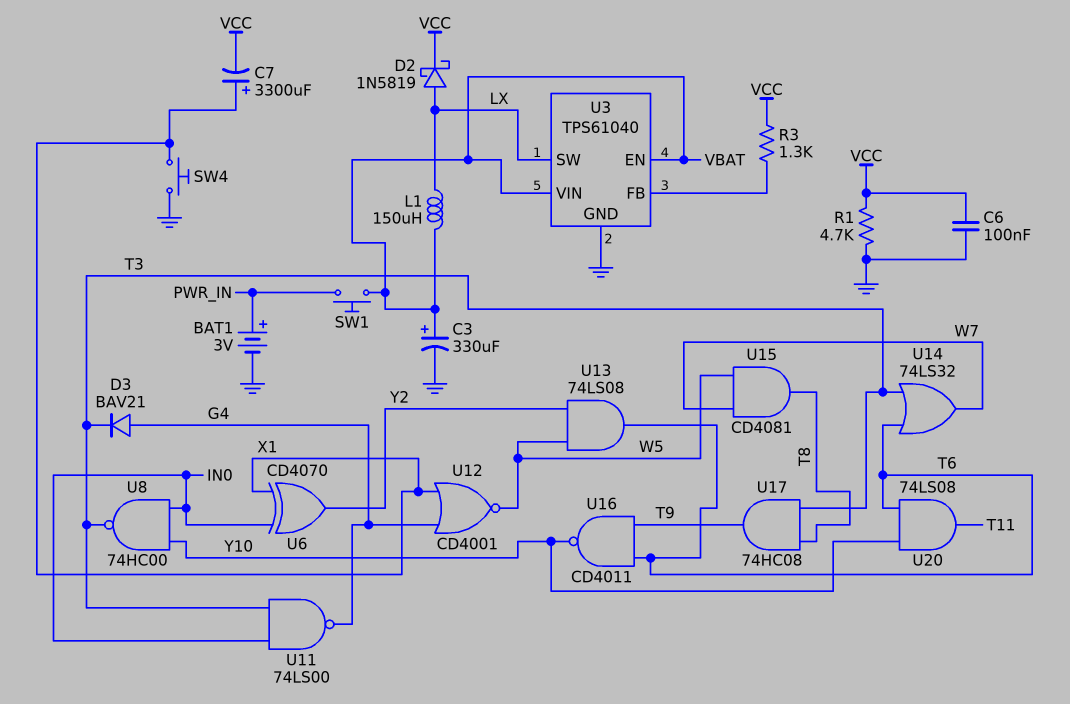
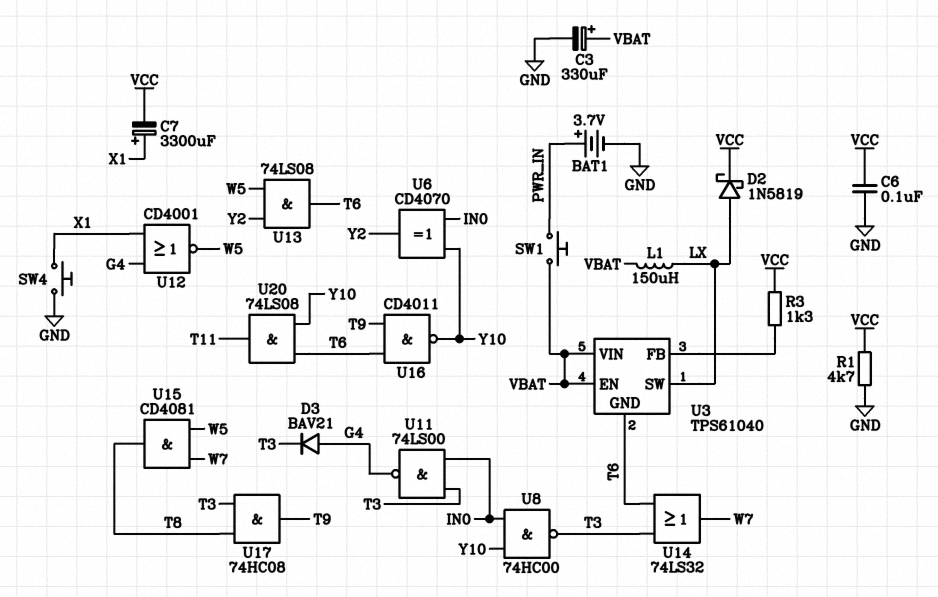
BAT1: 3V (plus PWR_IN, minus GND) -> 3.7V (plus PWR_IN, minus GND)
U3 pin GND: GND -> T6
U6: XOR CD4070 (in IN0, in X1, out Y2) -> XOR CD4070 (in IN0, in Y10, out Y2)

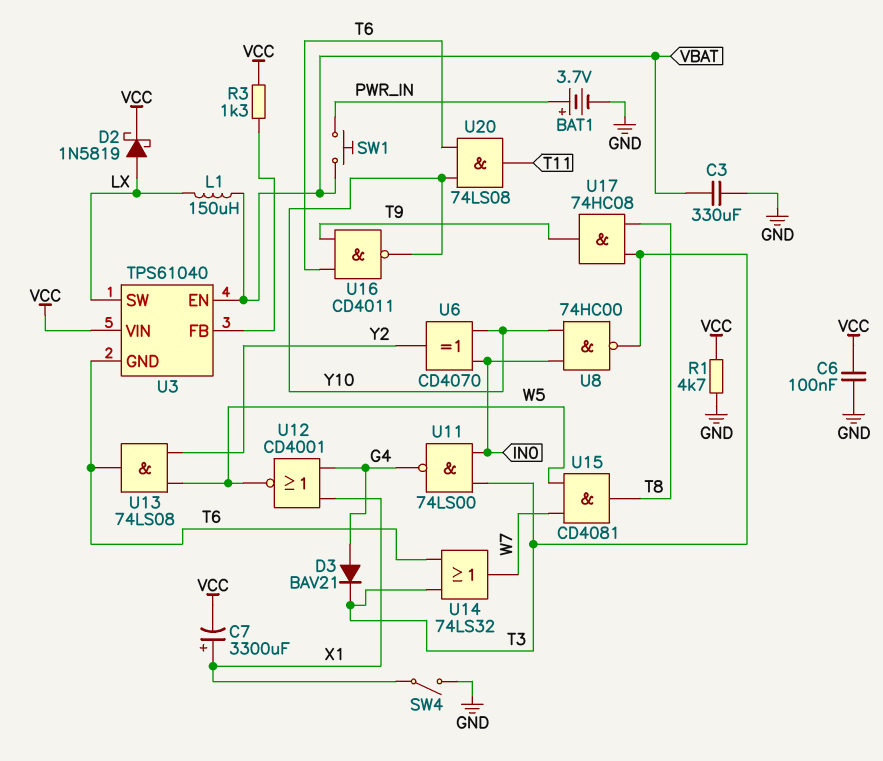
C3: 330uF (plus VBAT, minus GND) -> 330uF (GND, VBAT)
SW4: button (GND, X1) -> switch (GND, X1)
U3 pin VIN: VBAT -> VCC

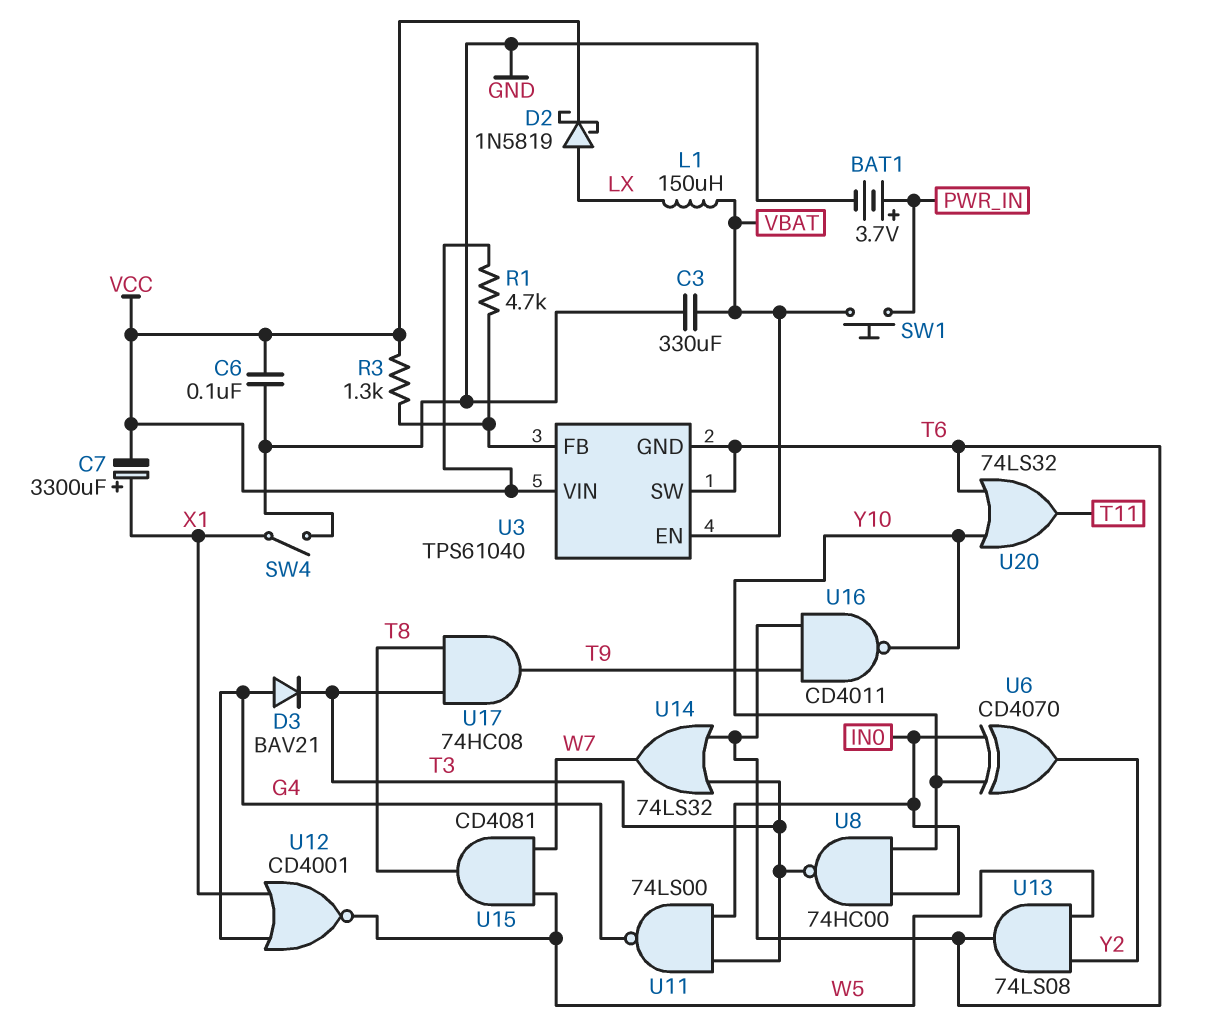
R1: 4.7k (GND, VCC) -> 4.7k (U3/FB, VCC)
U3 pin SW: LX -> T6
U20: AND 74LS08 (in T6, in Y10, out T11) -> OR 74LS32 (in T6, in Y10, out T11)

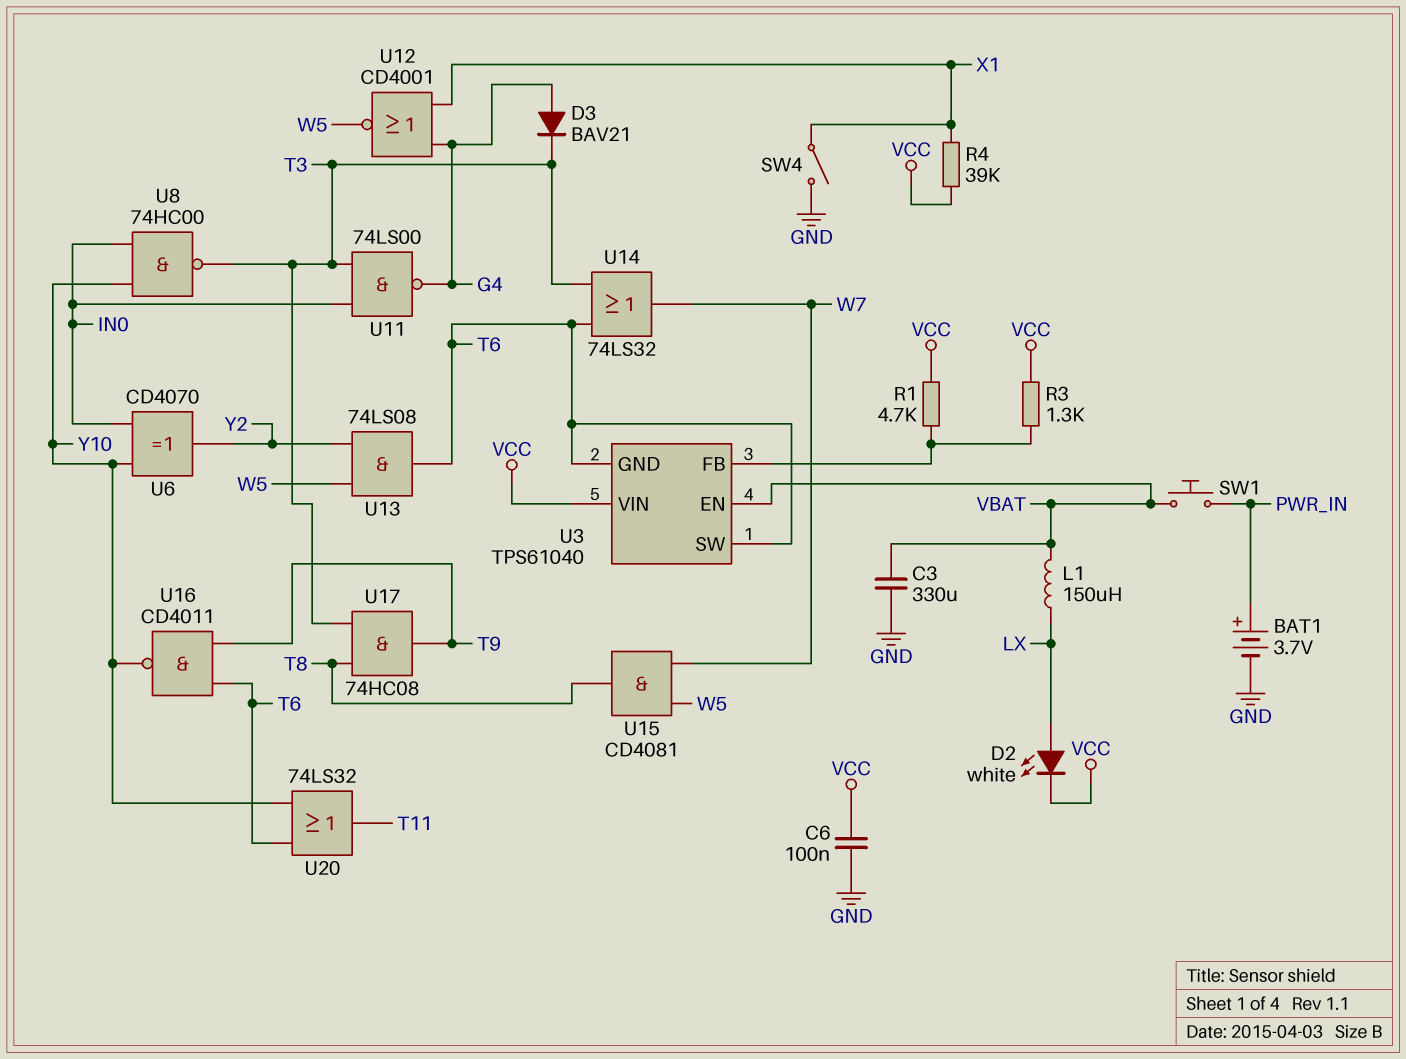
C7: 3300uF (plus X1, minus VCC) -> none
D2: schottky 1N5819 (A LX, K VCC) -> LED white (A LX, K VCC)
R4: none -> 39k (VCC, X1)

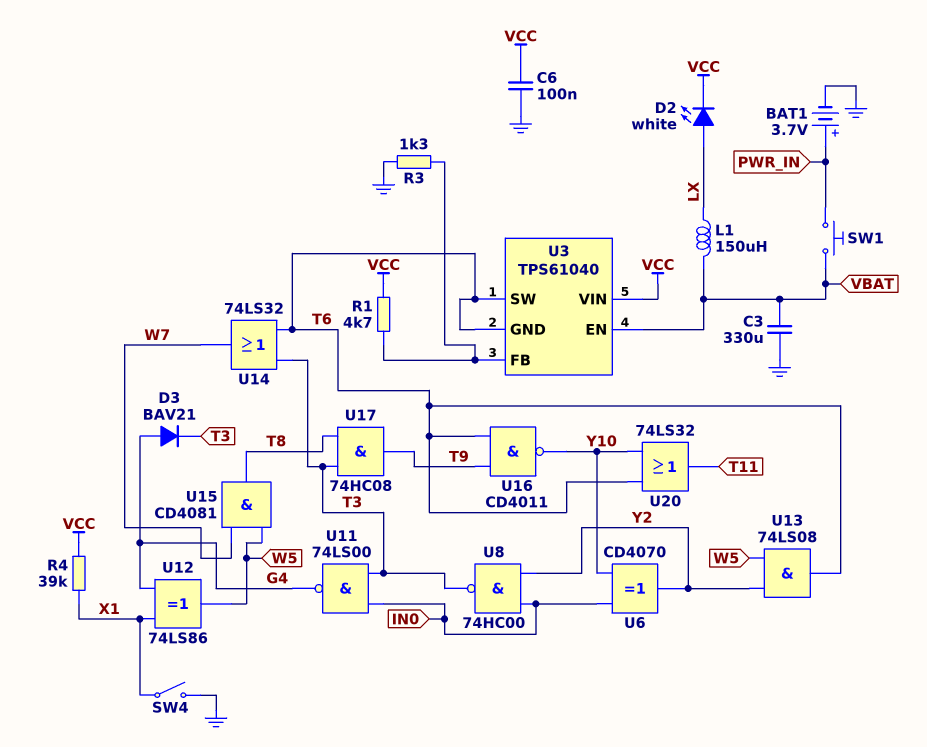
R3: 1.3k (U3/FB, VCC) -> 1.3k (GND, U3/FB)
U8: NAND 74HC00 (in IN0, in Y10, out T3) -> NAND 74HC00 (in IN0, in Y2, out T3)
U12: NOR CD4001 (in G4, in X1, out W5) -> XOR 74LS86 (in G4, in X1, out W5)

